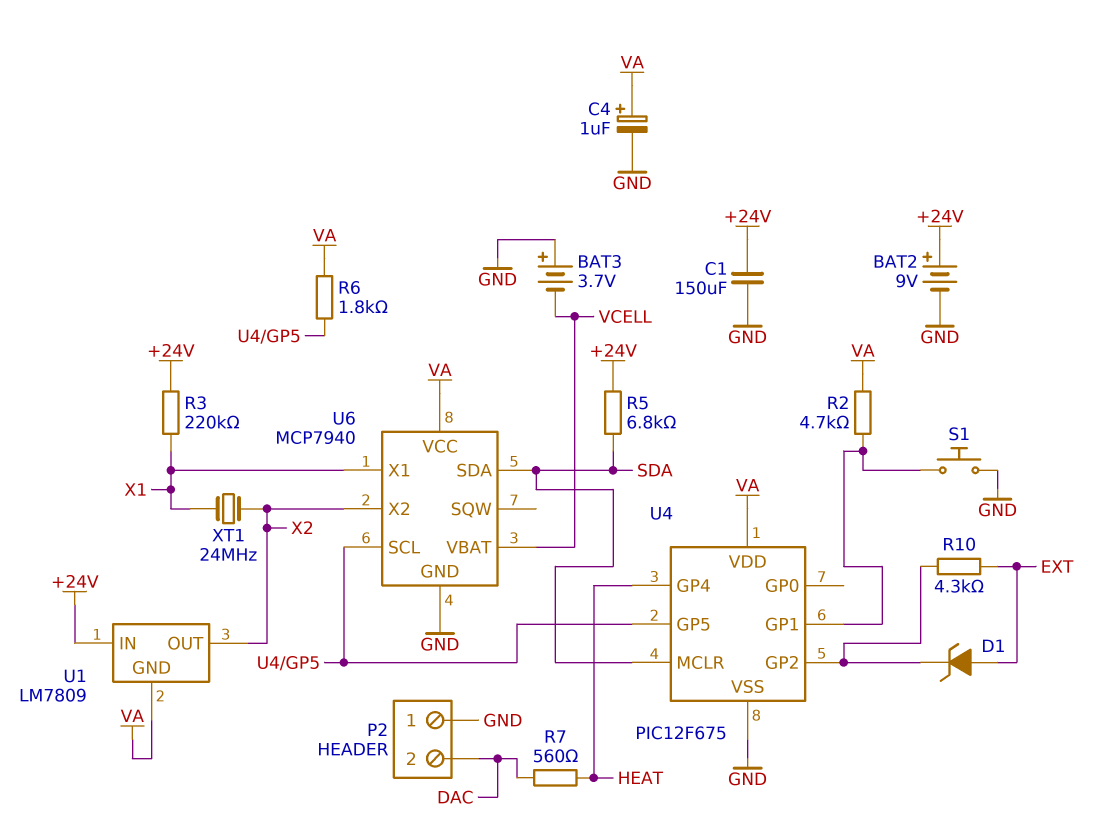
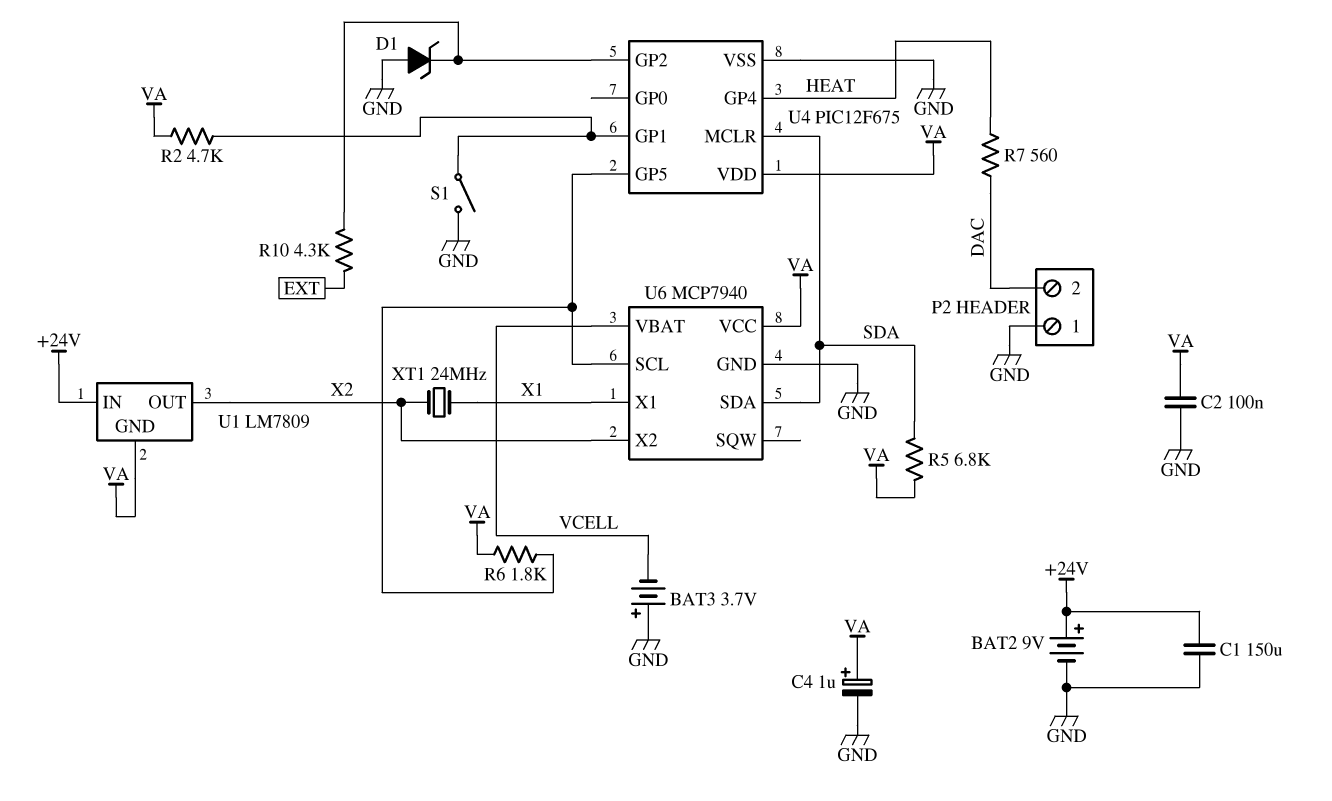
C2: none -> 100nF (GND, VA)
D1: zener (A EXT, K U4/GP2) -> zener (A GND, K U4/GP2)
R3: 220k (+24V, X1) -> none
R5: 6.8k (+24V, SDA) -> 6.8k (SDA, VA)
S1: button (GND, U4/GP1) -> switch (GND, U4/GP1)

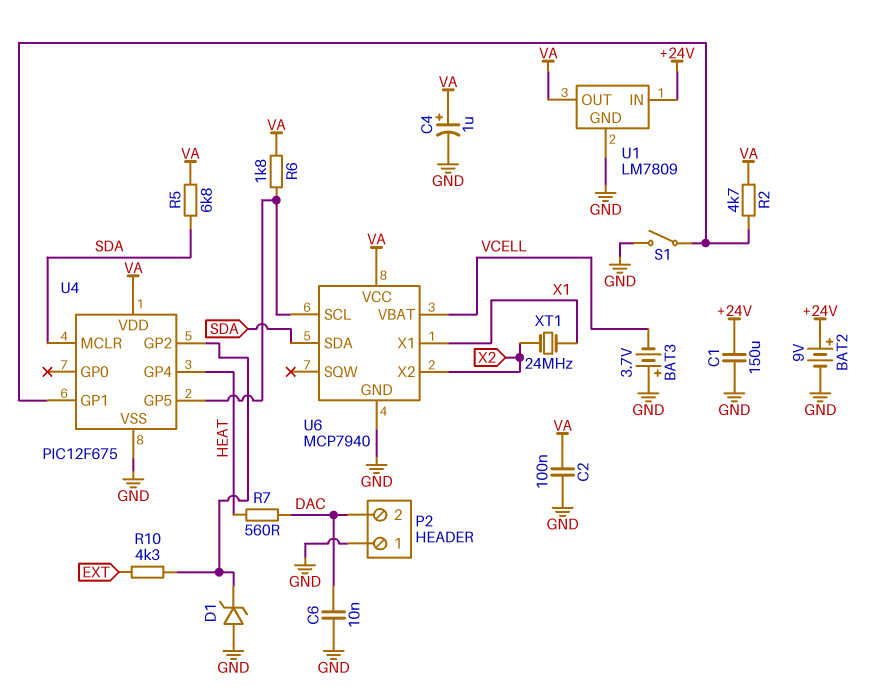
C6: none -> 10nF (DAC, GND)
U1 pin GND: VA -> GND
U1 pin OUT: X2 -> VA

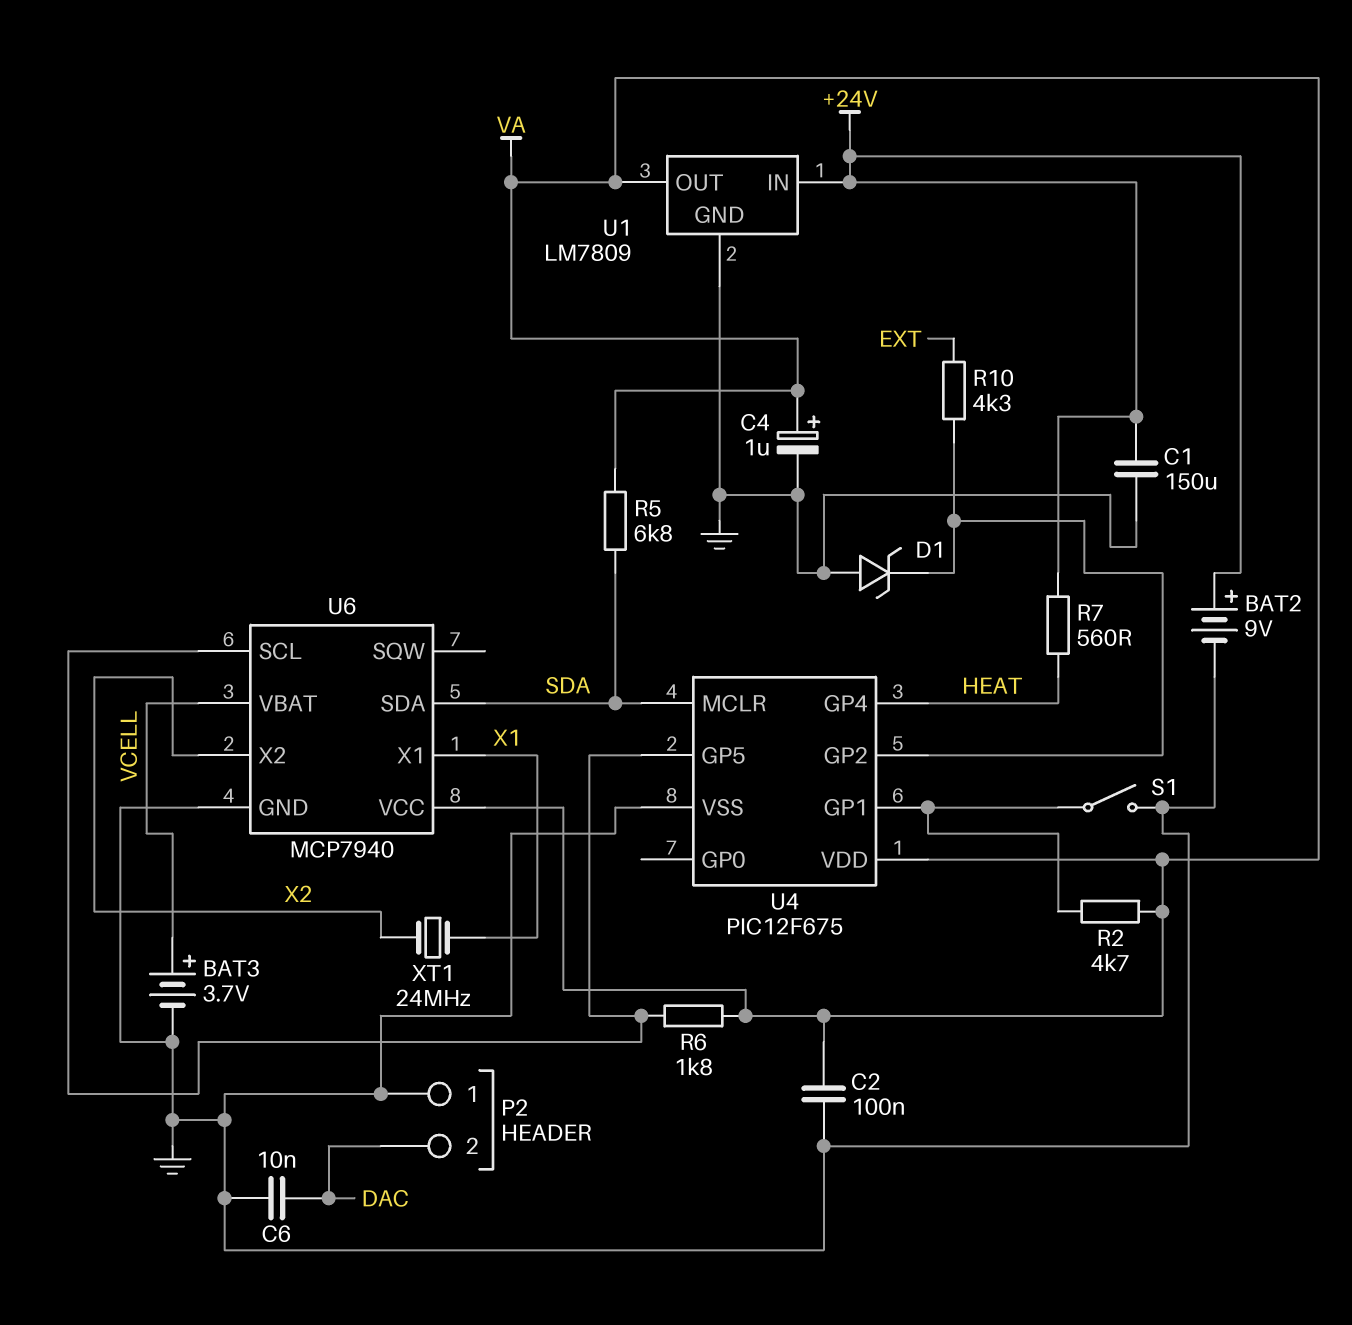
BAT3: 3.7V (plus GND, minus VCELL) -> 3.7V (plus VCELL, minus GND)
R7: 560 (DAC, HEAT) -> 560 (+24V, HEAT)

